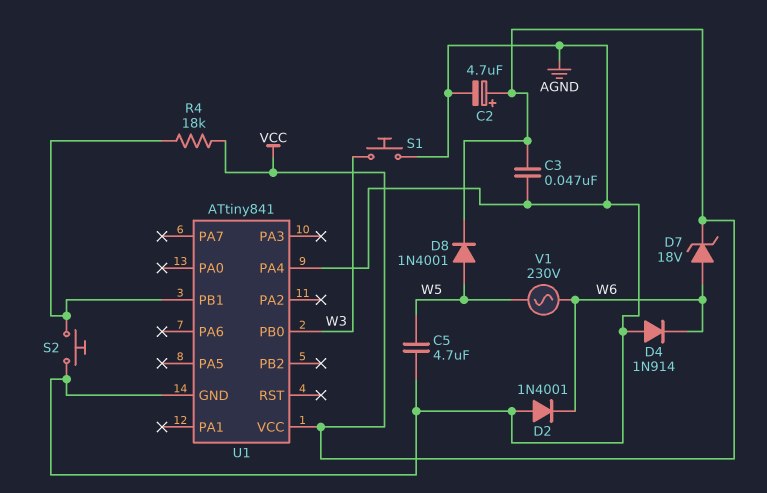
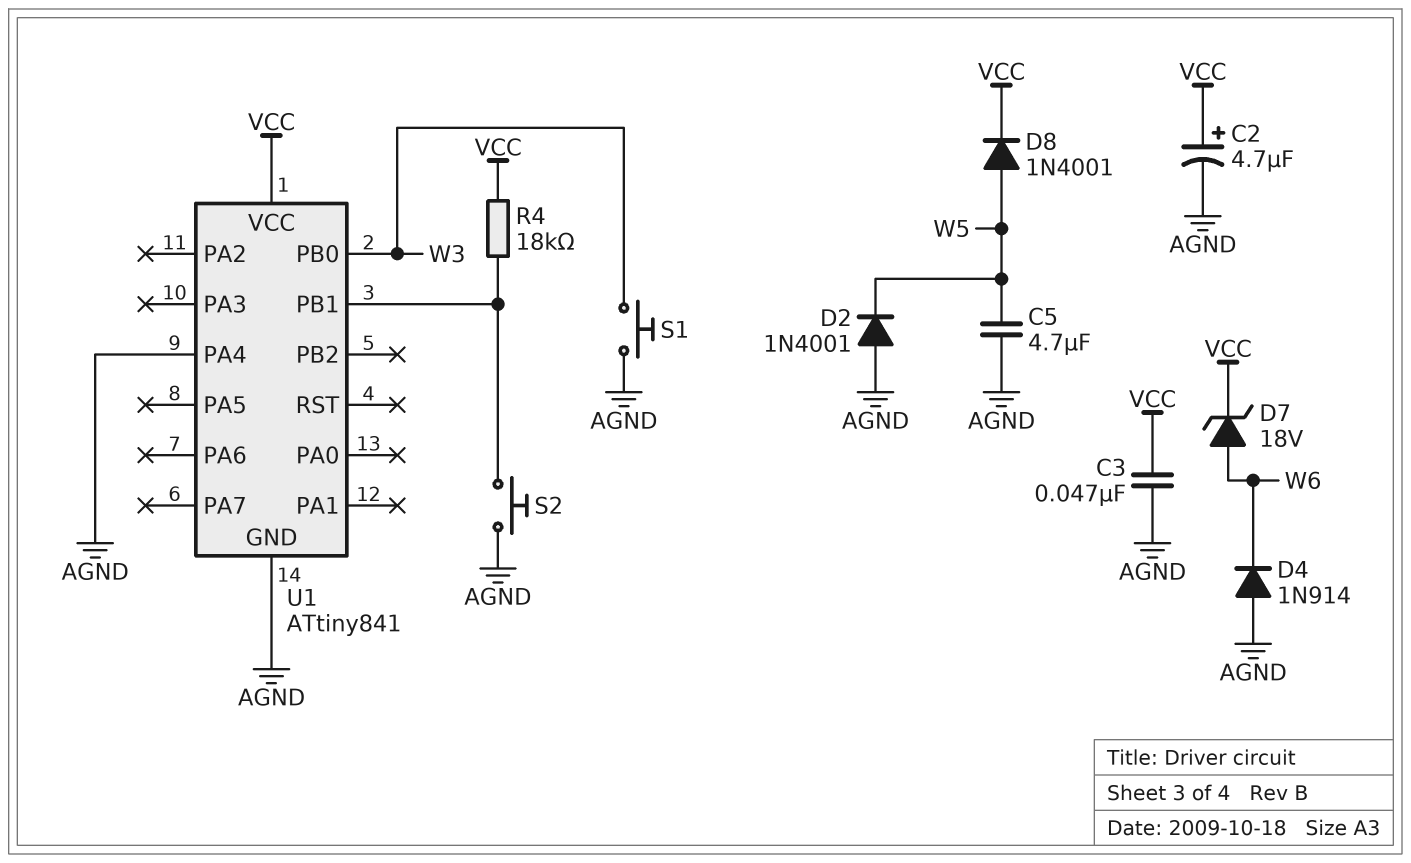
D2: diode 1N4001 (A AGND, K W6) -> diode 1N4001 (A AGND, K W5)
V1: AC 230V (W5, W6) -> none

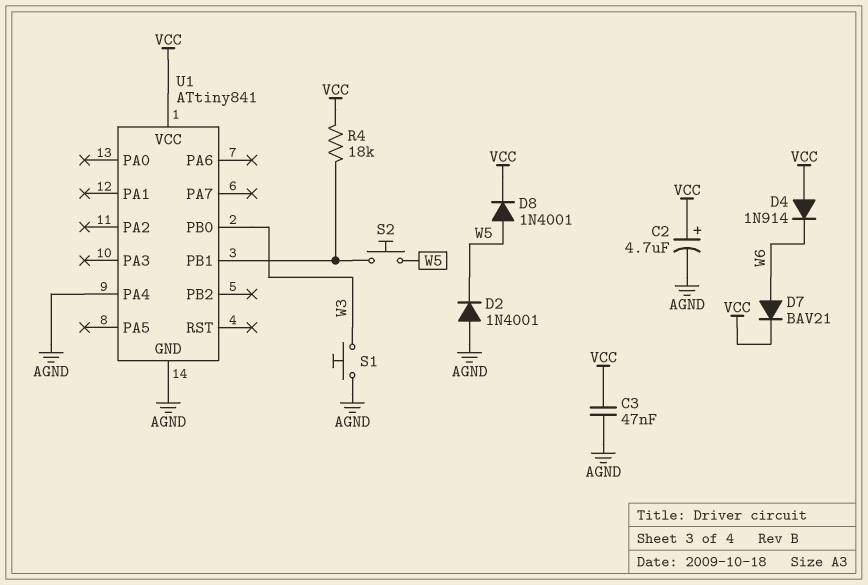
C5: 4.7uF (AGND, W5) -> none
D4: diode 1N914 (A AGND, K W6) -> diode 1N914 (A VCC, K W6)
D7: zener 18V (A W6, K VCC) -> diode BAV21 (A W6, K VCC)
S2: button (AGND, U1/PB1) -> button (U1/PB1, W5)

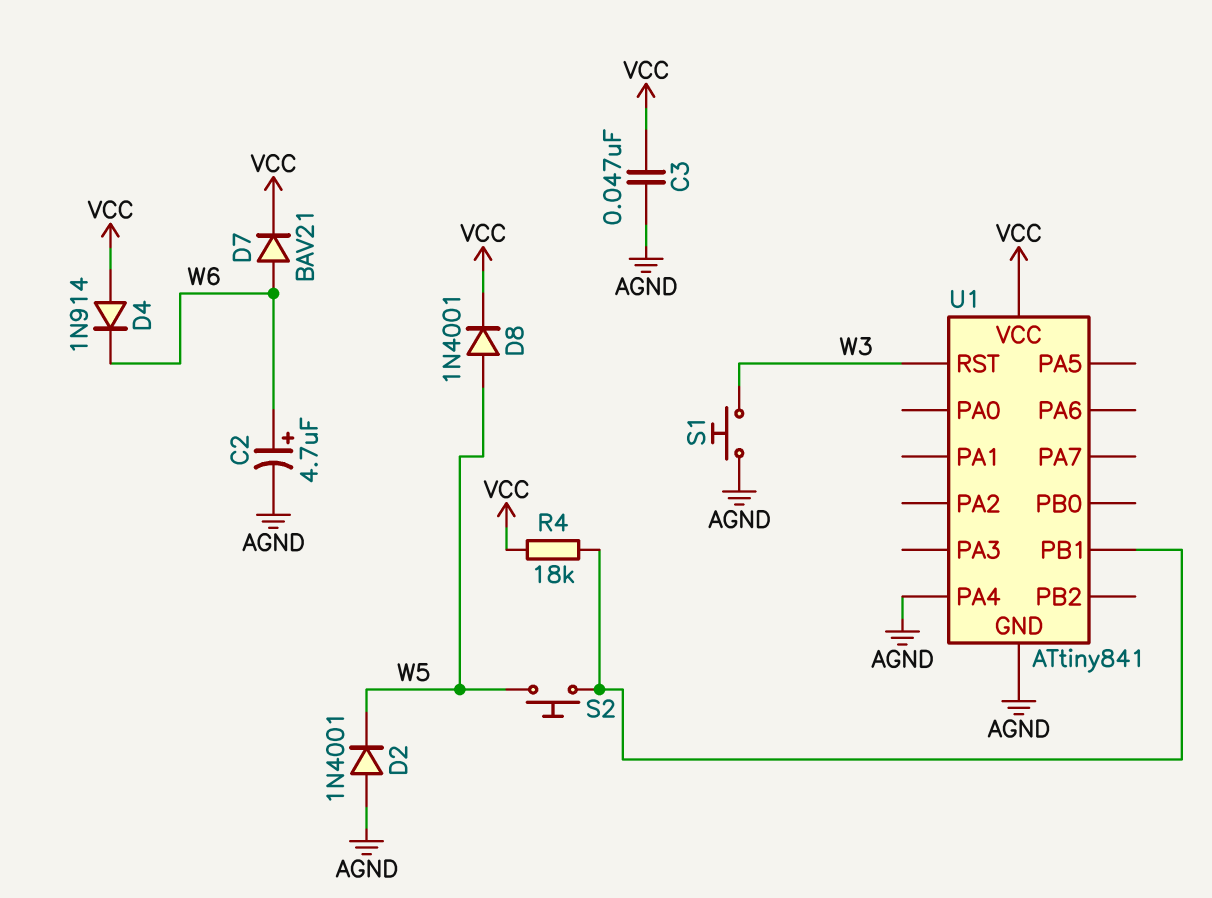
C2: 4.7uF (plus VCC, minus AGND) -> 4.7uF (plus W6, minus AGND)
U1 pin PB0: W3 -> none
U1 pin RST: none -> W3

